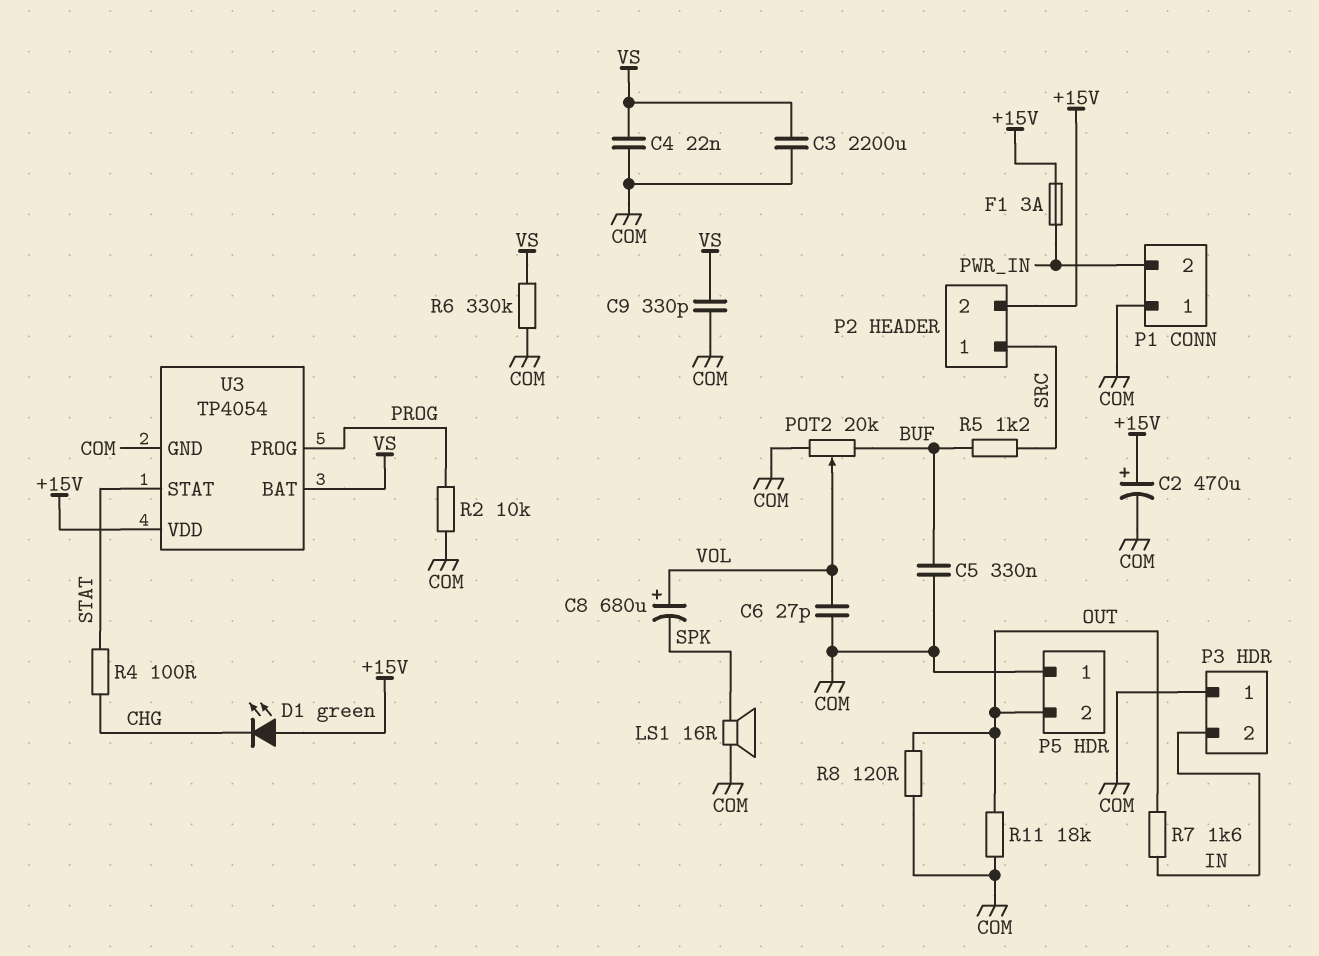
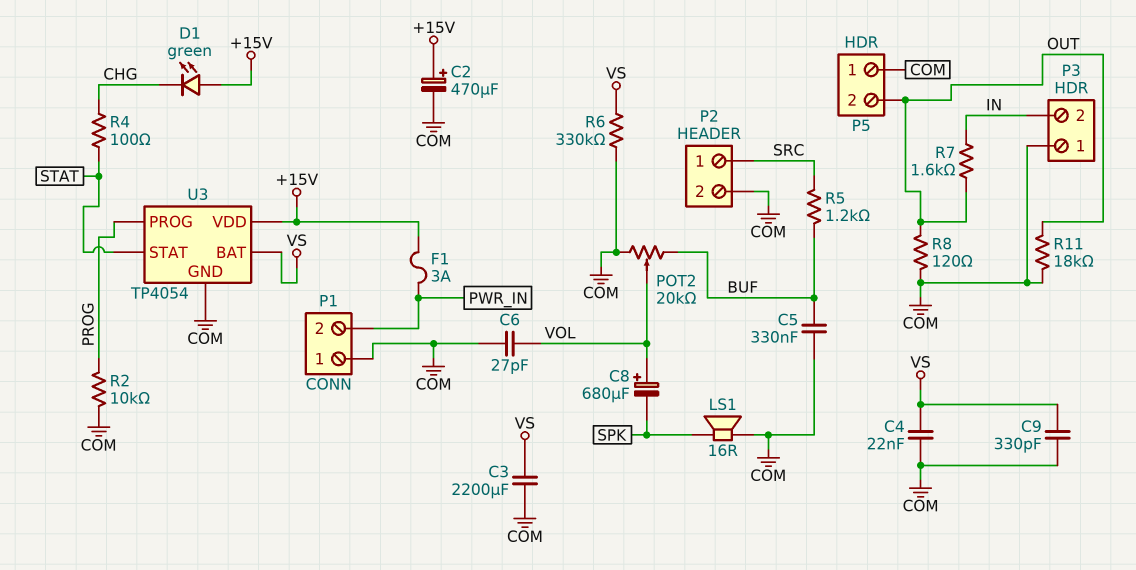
P2 pin 2: +15V -> COM

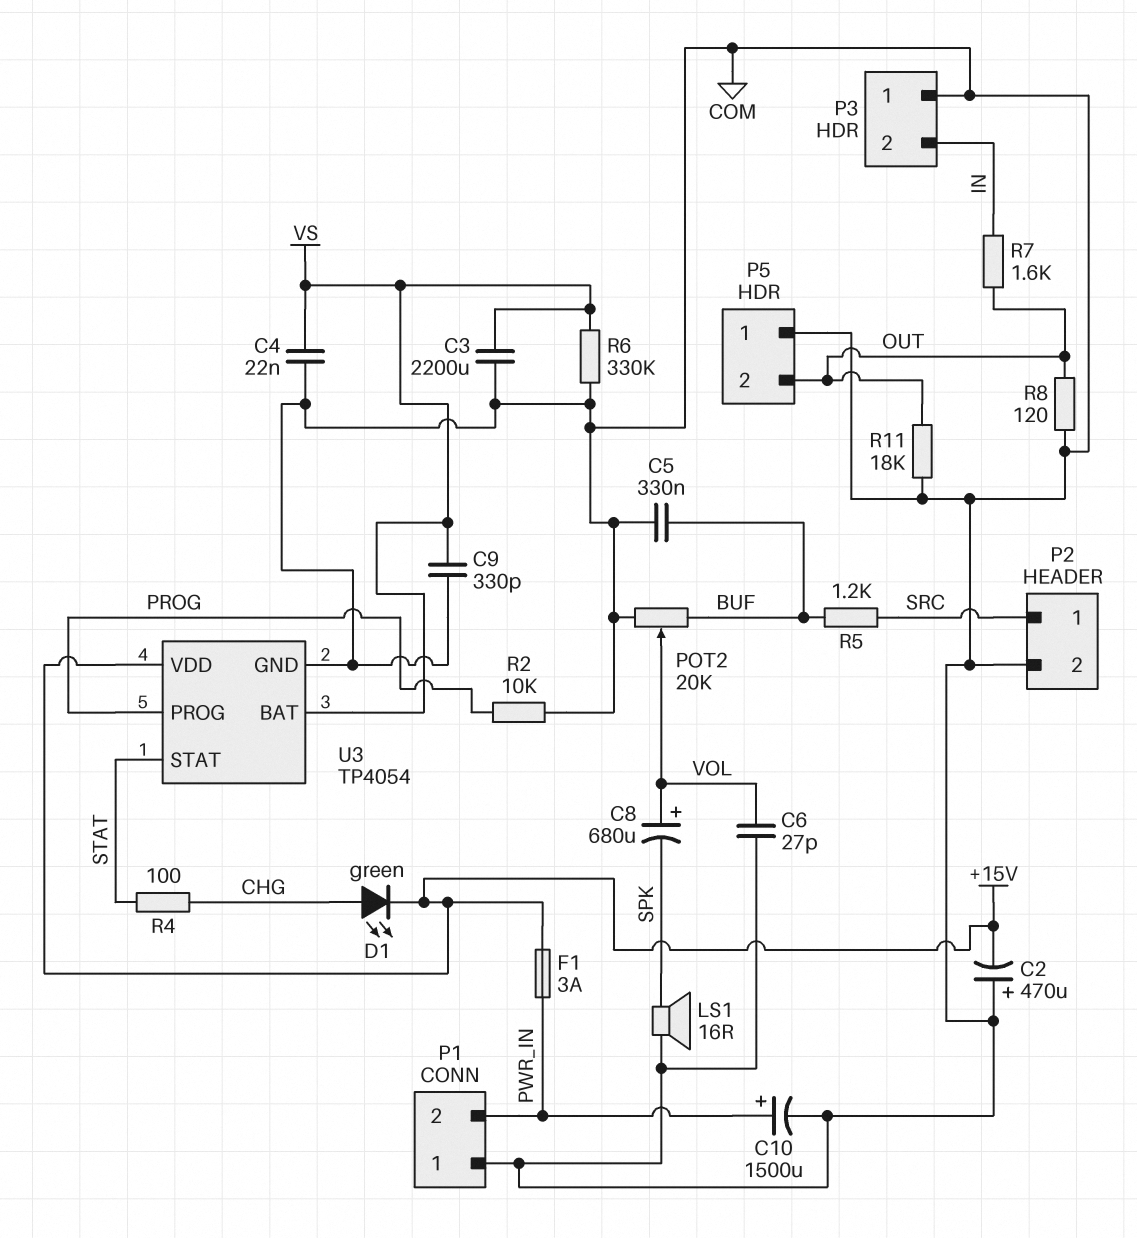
C2: 470uF (plus +15V, minus COM) -> 470uF (plus COM, minus +15V)
C10: none -> 1500uF (plus PWR_IN, minus COM)
D1: LED green (A +15V, K CHG) -> LED green (A CHG, K +15V)

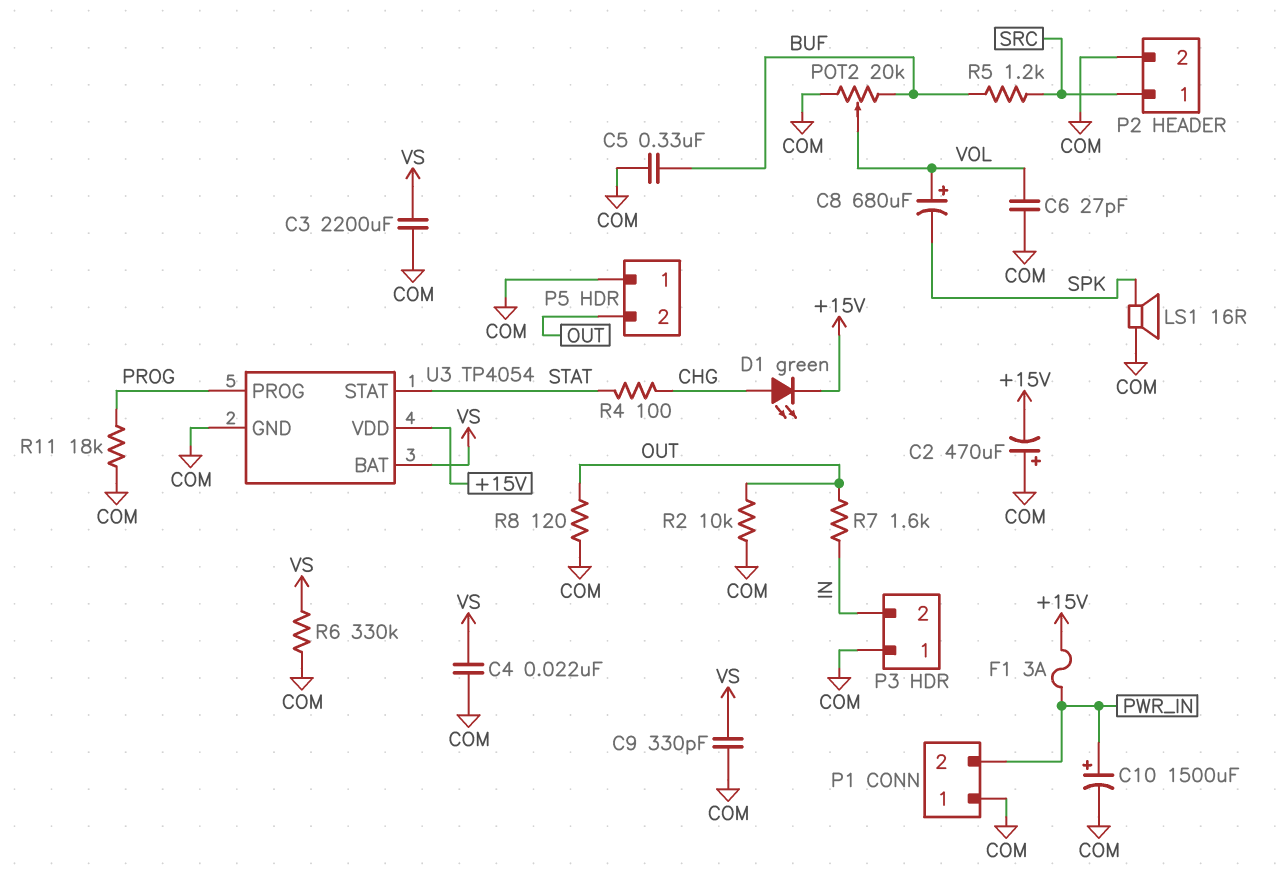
R2: 10k (COM, PROG) -> 10k (COM, OUT)
R11: 18k (COM, OUT) -> 18k (COM, PROG)

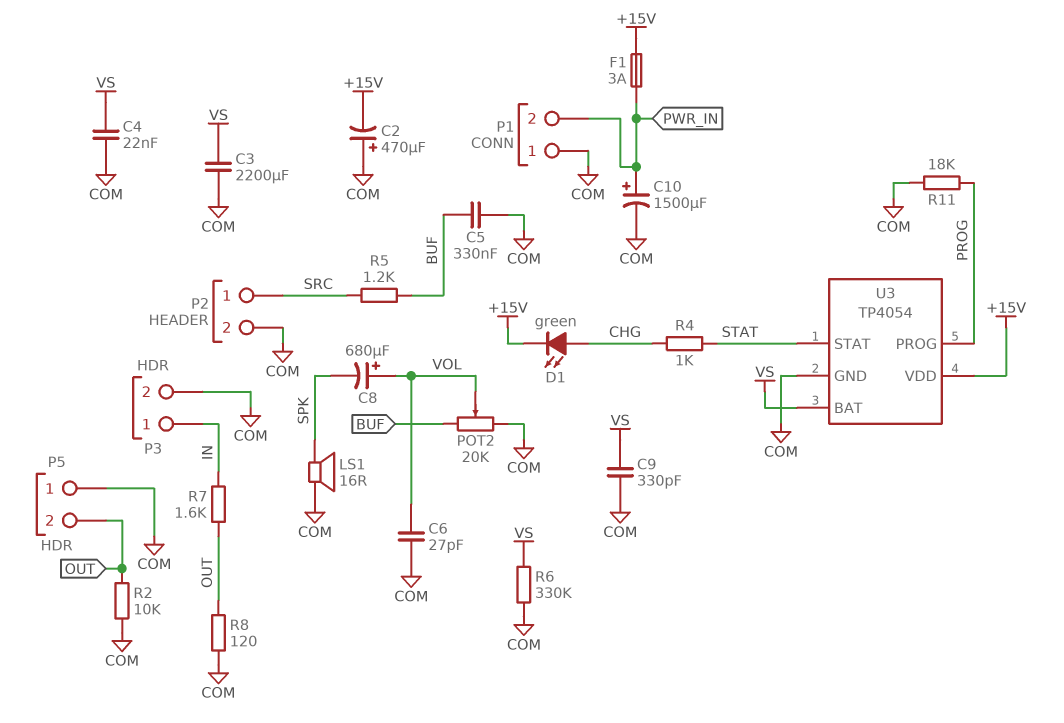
P3 pin 1: COM -> IN
P3 pin 2: IN -> COM
R4: 100 (CHG, STAT) -> 1k (CHG, STAT)

